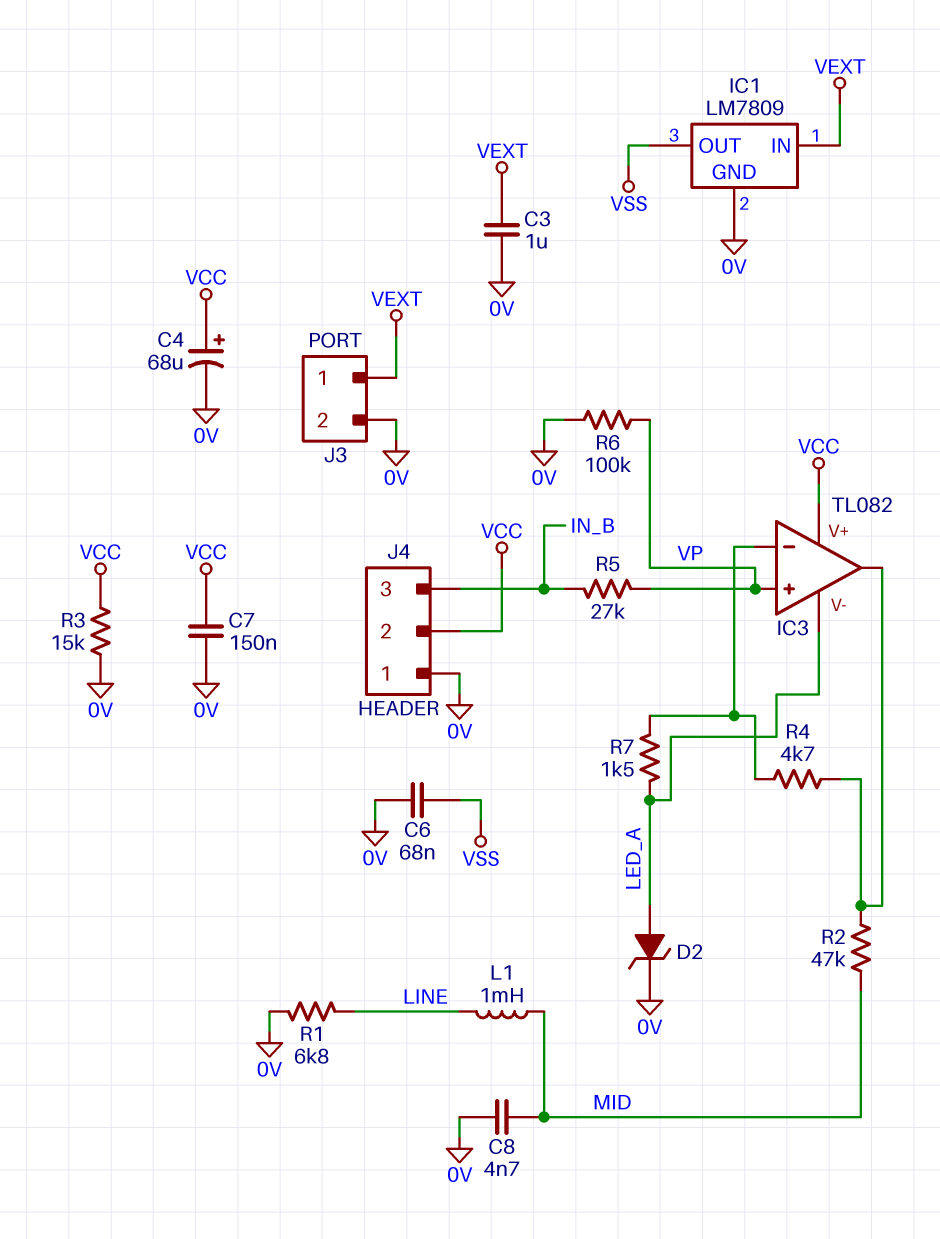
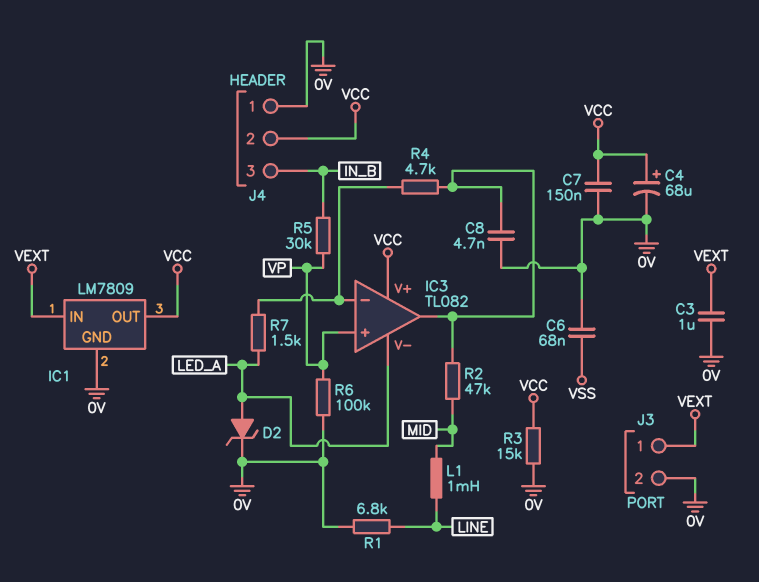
C8: 4.7nF (0V, MID) -> 4.7nF (0V, IC3/out)
IC1 pin OUT: VSS -> VCC
R5: 27k (IN_B, VP) -> 30k (IN_B, VP)

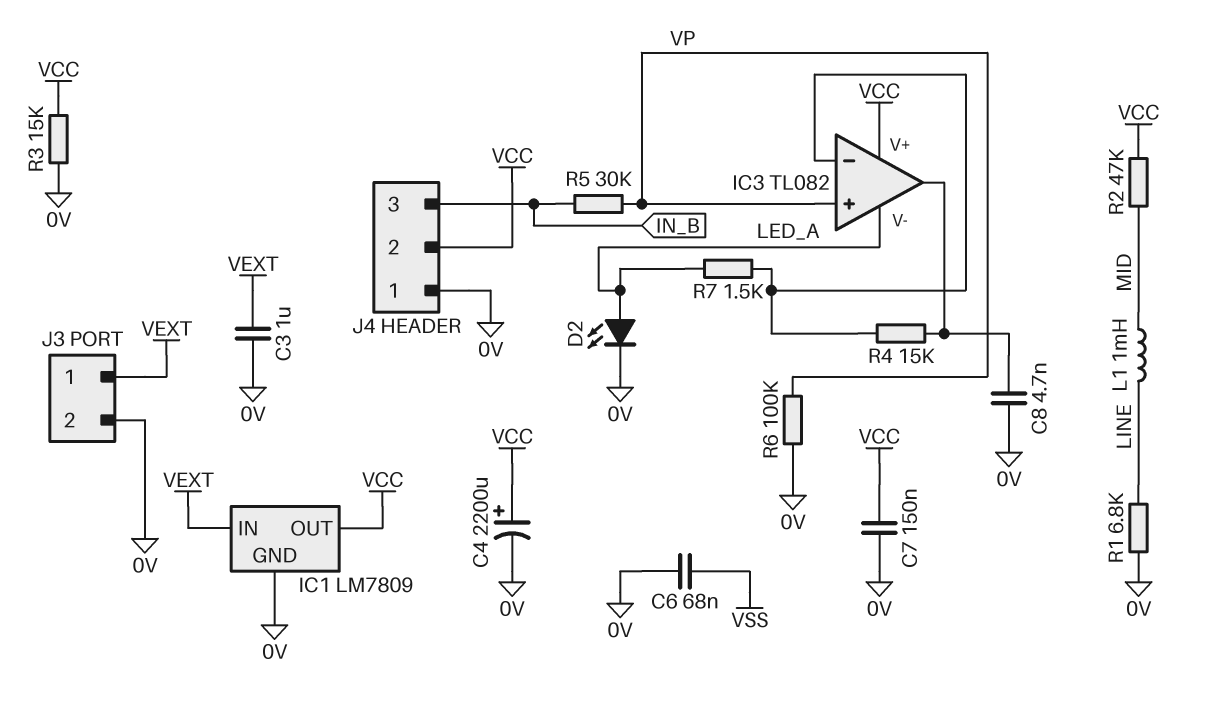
C4: 68uF (plus VCC, minus 0V) -> 2200uF (plus VCC, minus 0V)
D2: zener (A LED_A, K 0V) -> LED (A LED_A, K 0V)
R2: 47k (IC3/out, MID) -> 47k (MID, VCC)
R4: 4.7k (IC3/in-, IC3/out) -> 15k (IC3/in-, IC3/out)

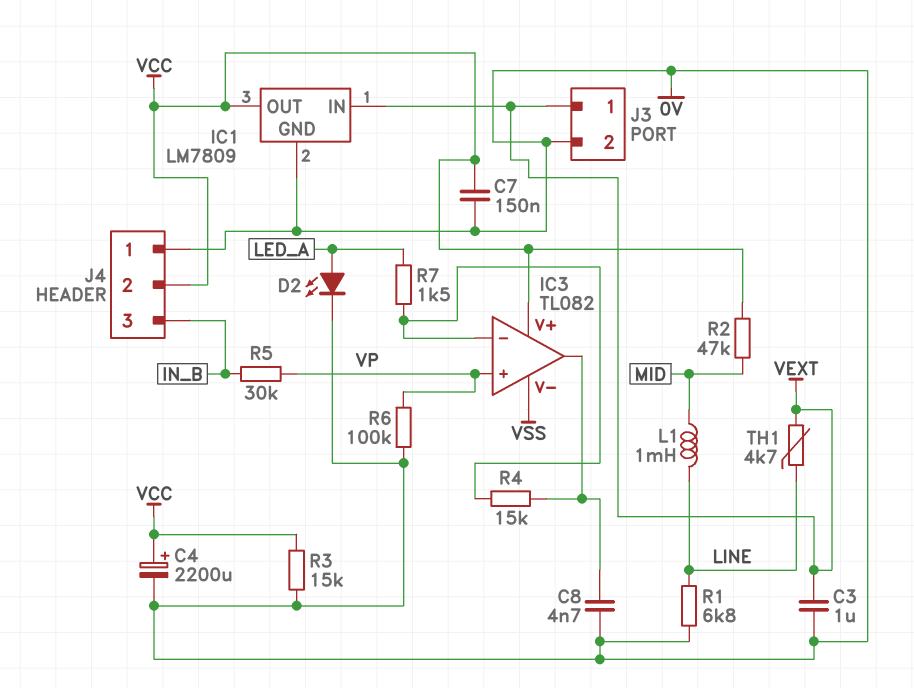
C6: 68nF (0V, VSS) -> none
IC3 pin V-: LED_A -> VSS
TH1: none -> 4.7k (LINE, VEXT)

